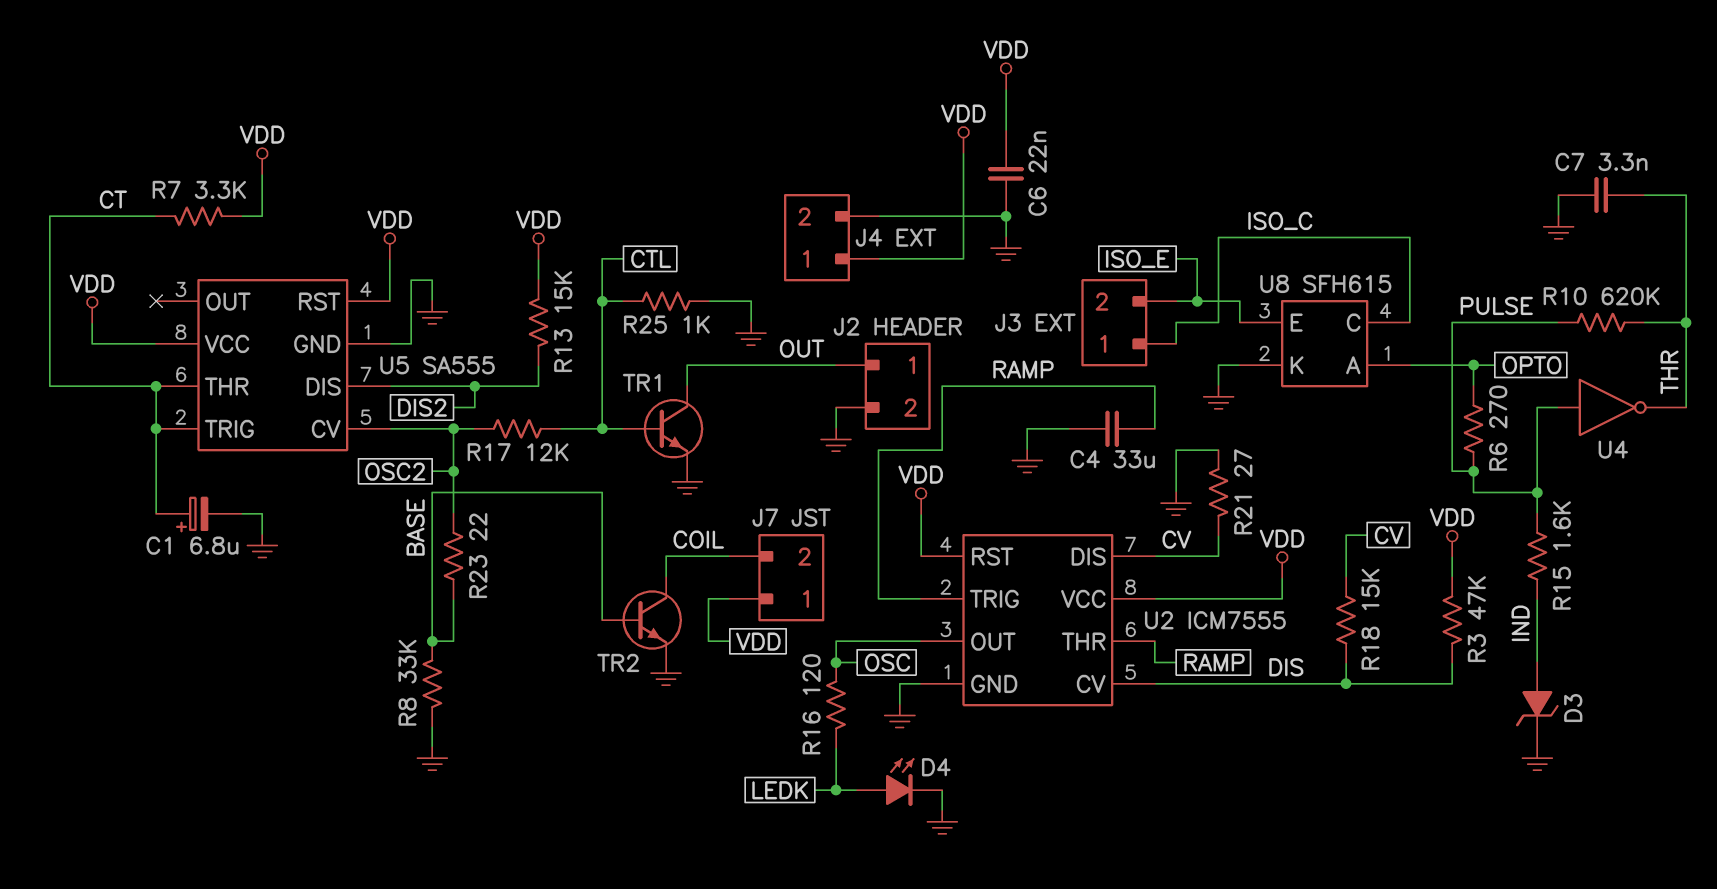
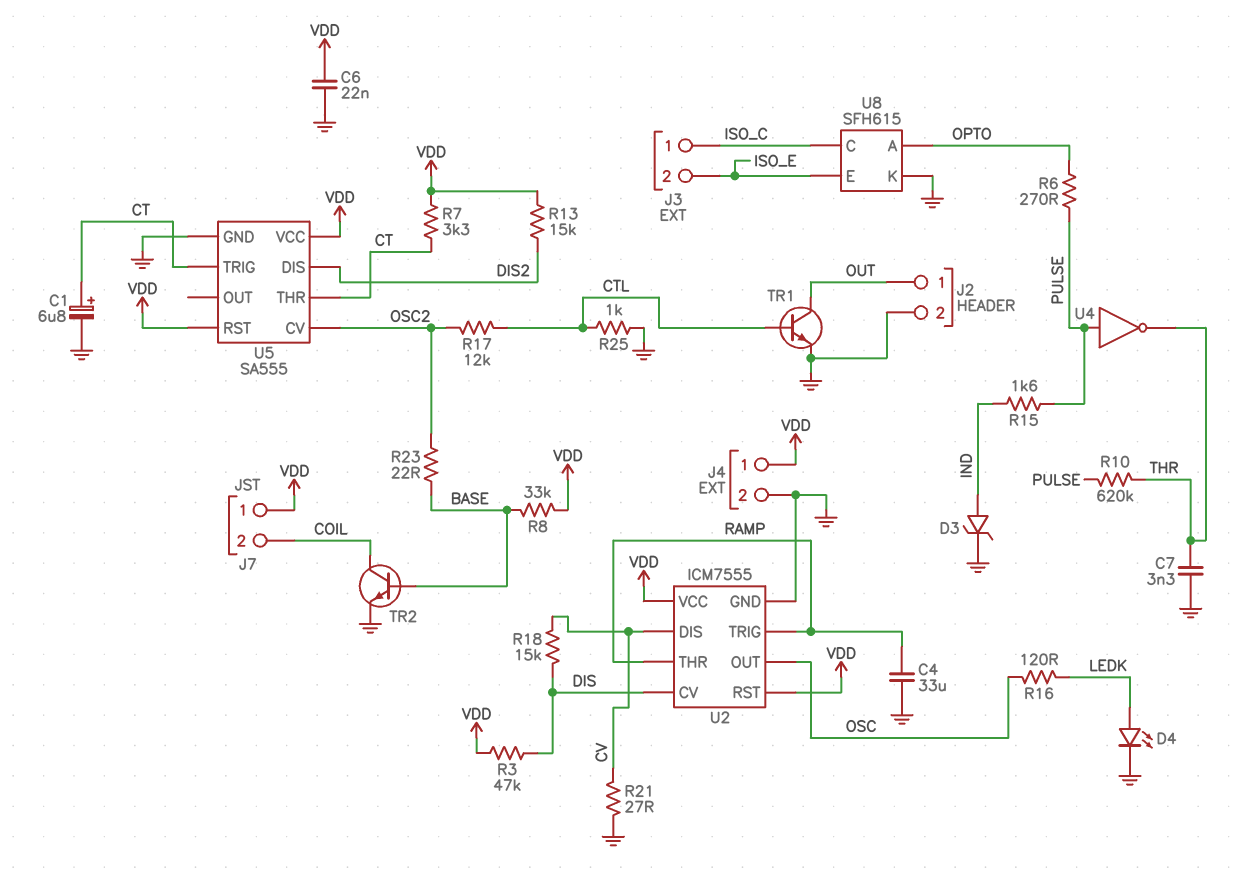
R8: 33k (BASE, GND) -> 33k (BASE, VDD)

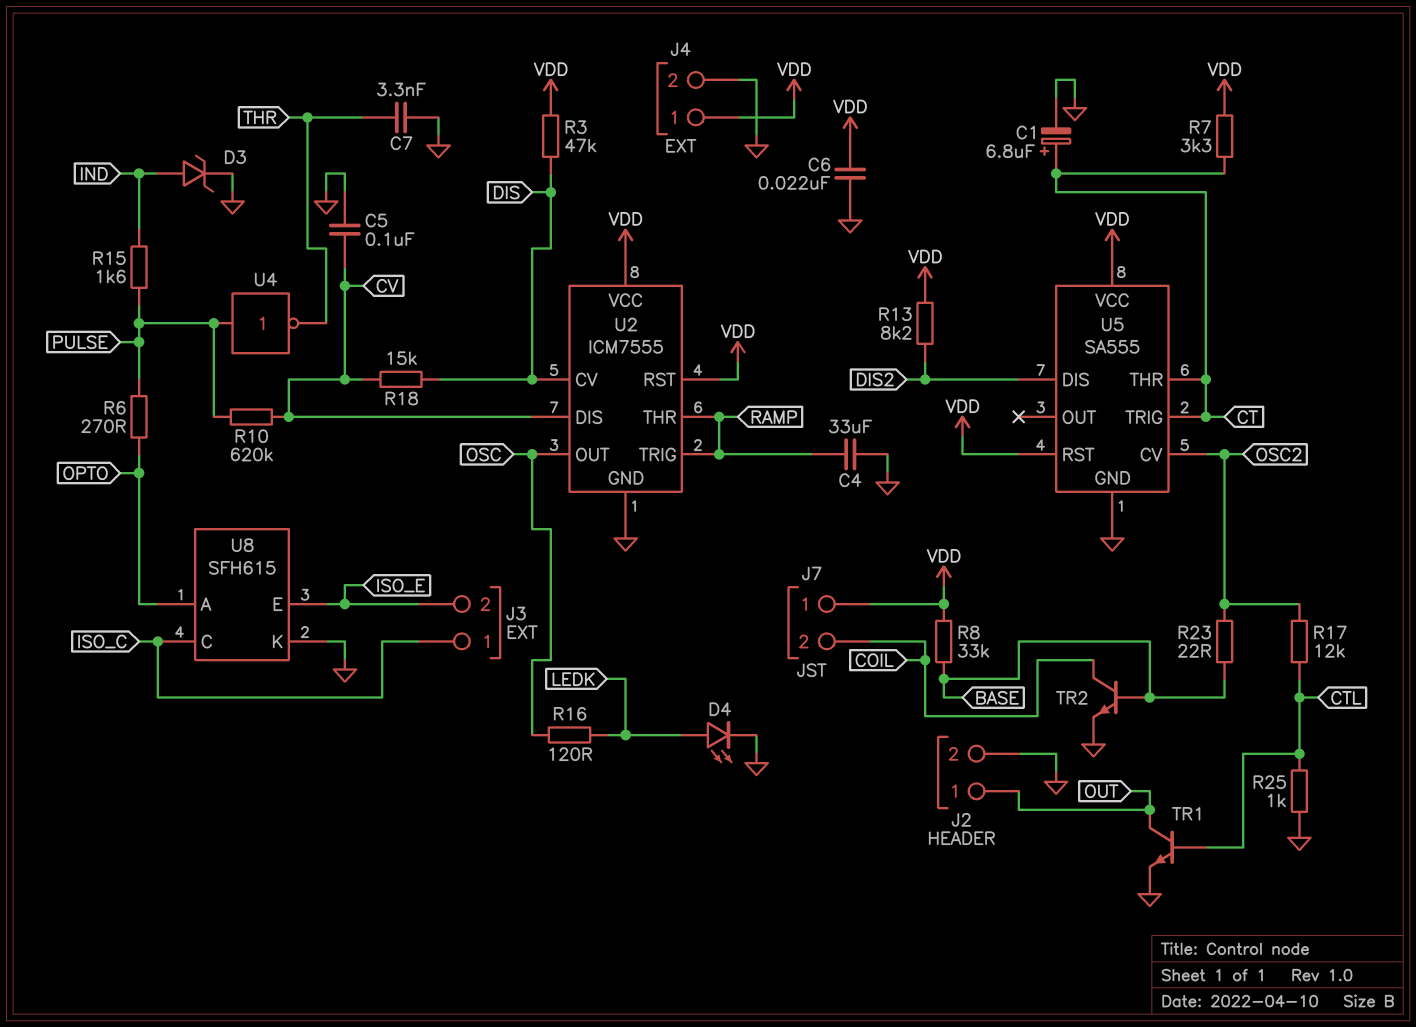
C5: none -> 100nF (CV, GND)
R10: 620k (PULSE, THR) -> 620k (CV, PULSE)
R13: 15k (DIS2, VDD) -> 8.2k (DIS2, VDD)
R21: 27 (CV, GND) -> none

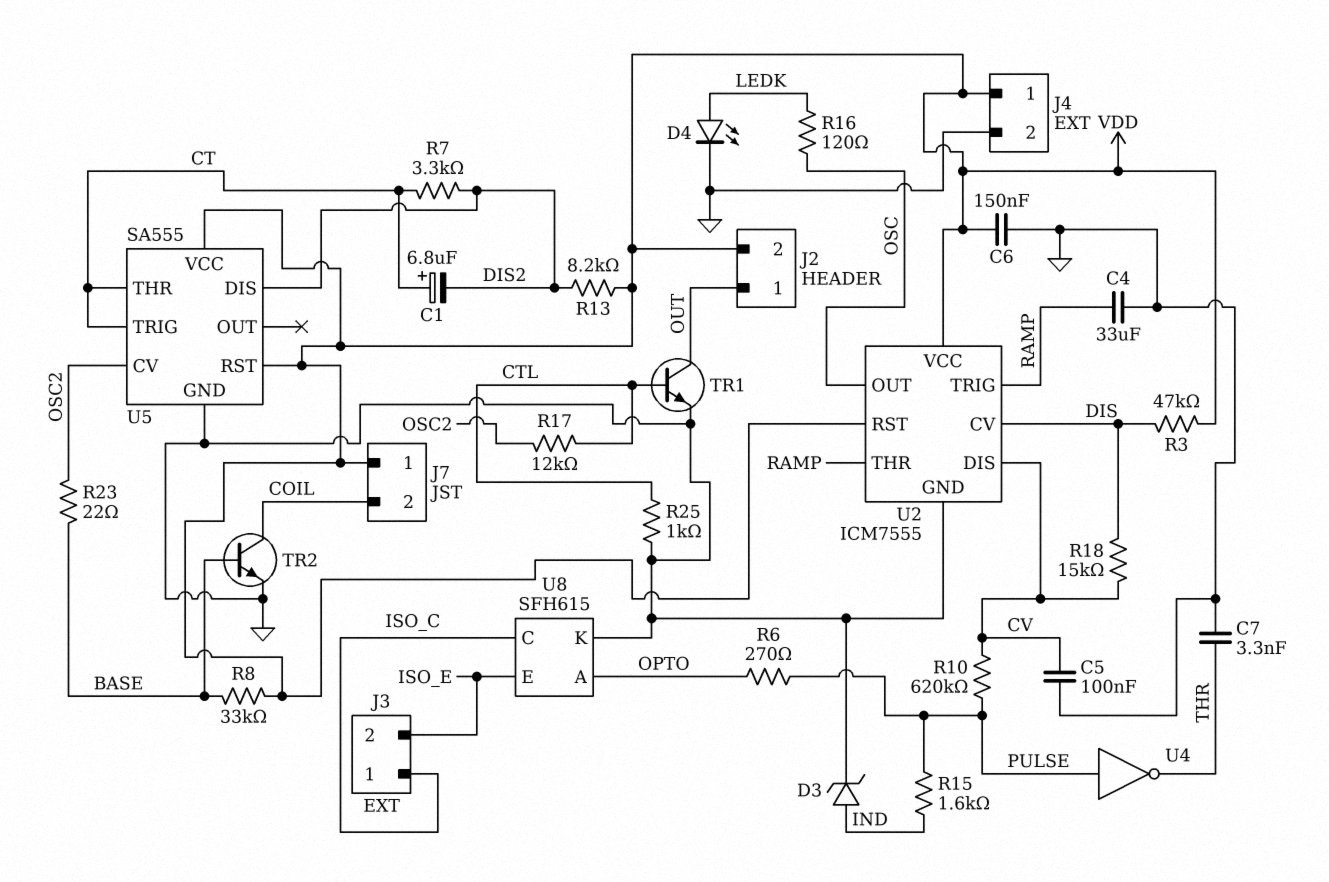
C1: 6.8uF (plus CT, minus GND) -> 6.8uF (plus CT, minus DIS2)
C6: 22nF (GND, VDD) -> 150nF (GND, VDD)
J2 pin 2: GND -> VDD
R7: 3.3k (CT, VDD) -> 3.3k (CT, DIS2)

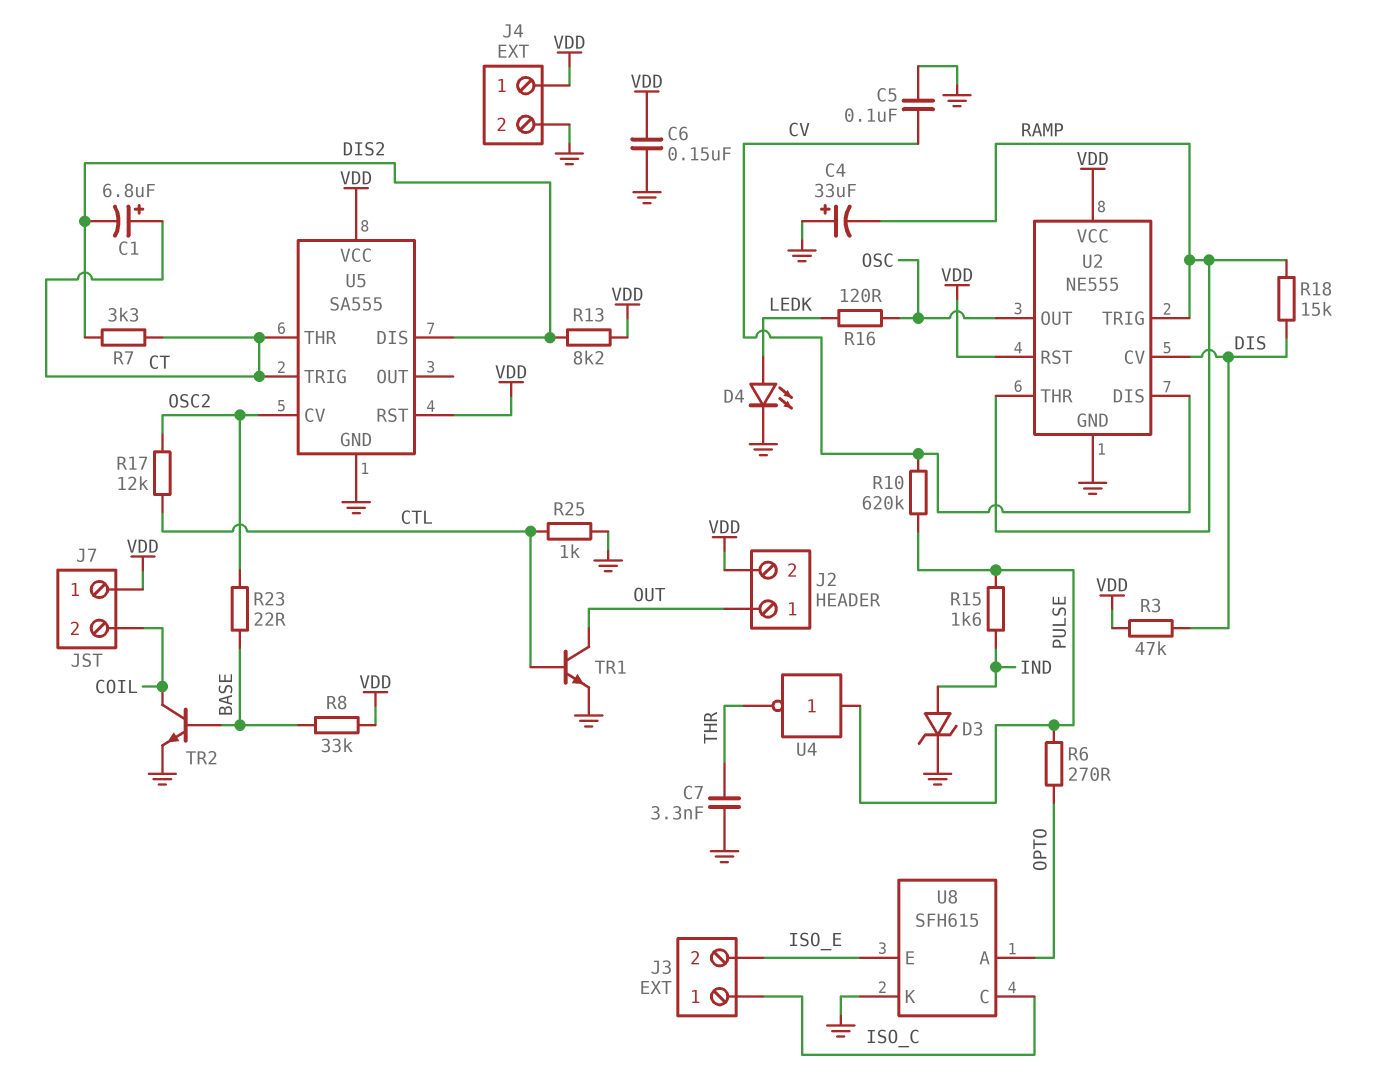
C4: 33uF (GND, RAMP) -> 33uF (plus GND, minus RAMP)
R18: 15k (CV, DIS) -> 15k (DIS, RAMP)
U2: ICM7555 -> NE555

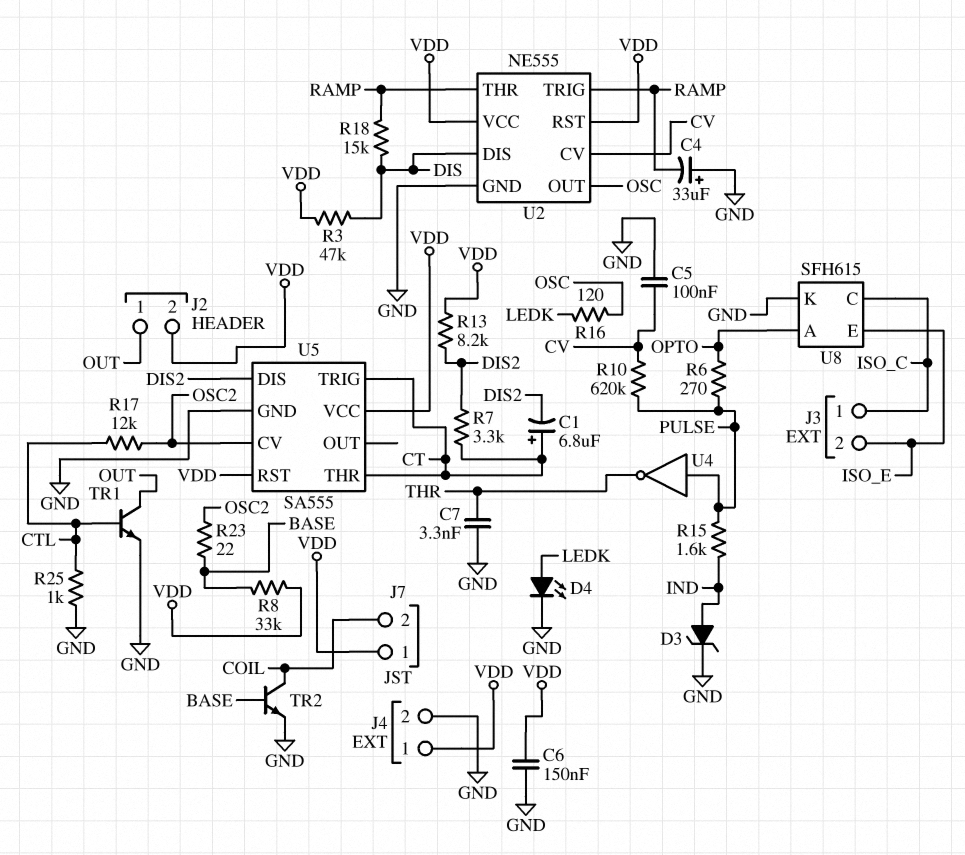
U2 pin CV: DIS -> CV
U2 pin DIS: CV -> DIS

